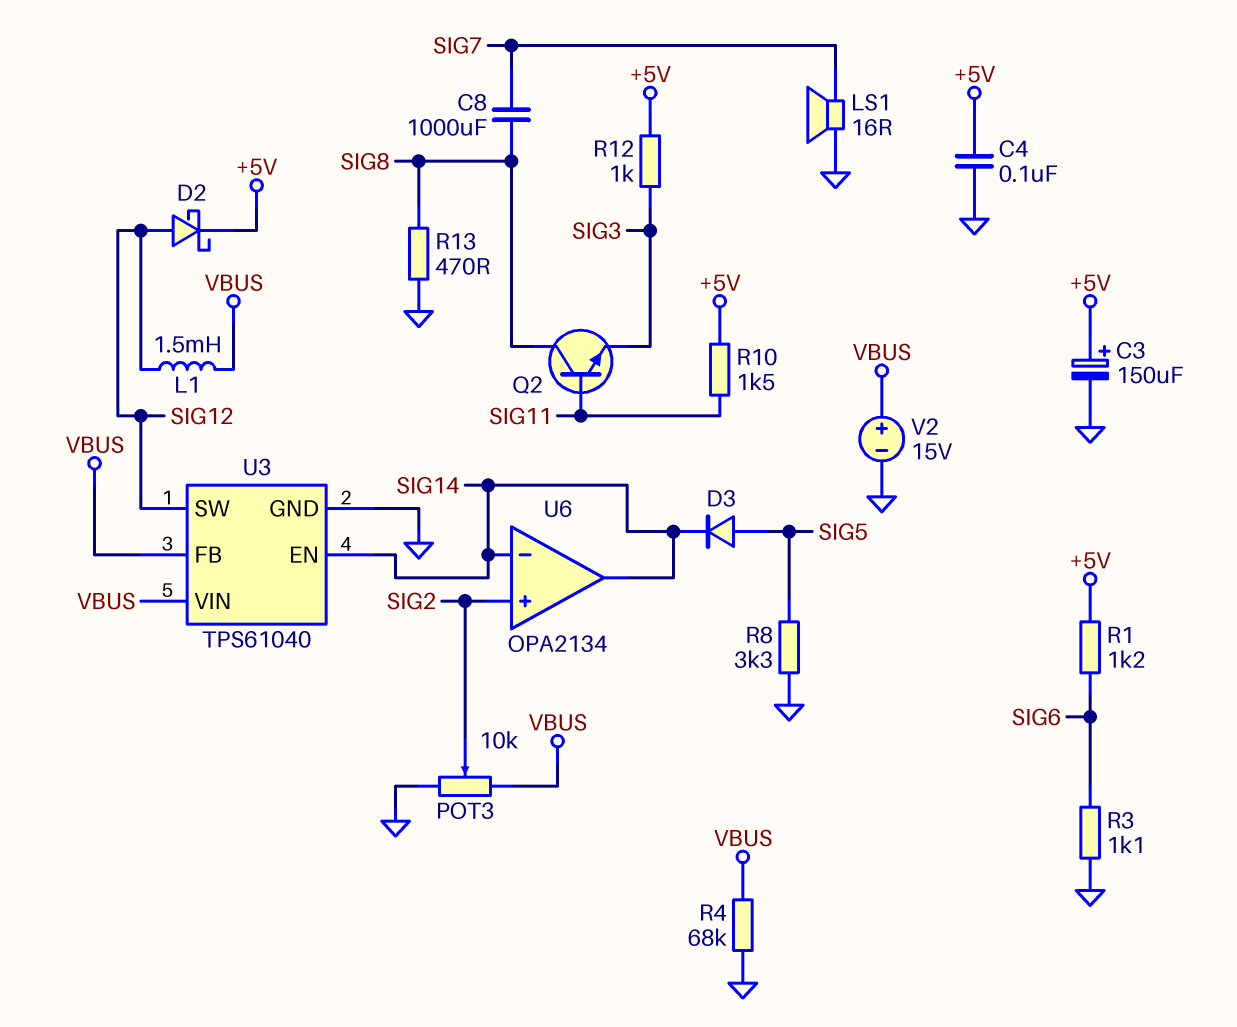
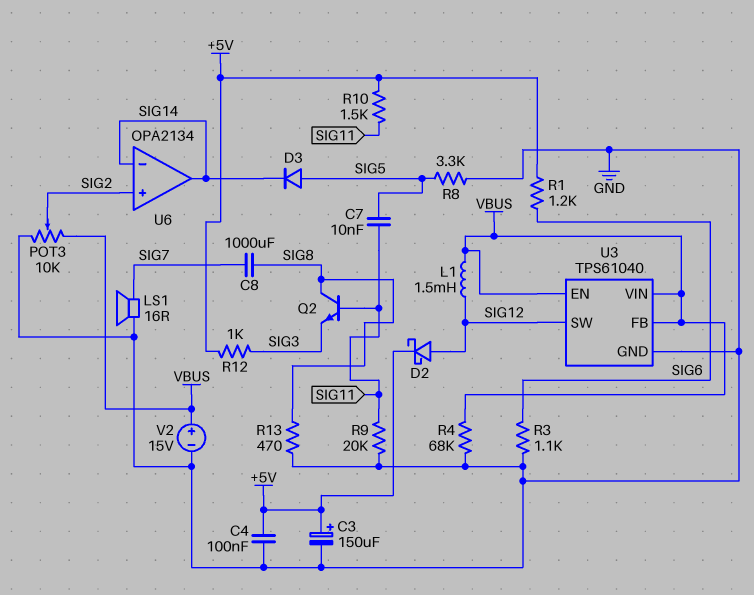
C7: none -> 10nF (SIG5, SIG11)
R9: none -> 20k (GND, SIG11)
U3 pin EN: SIG14 -> VBUS

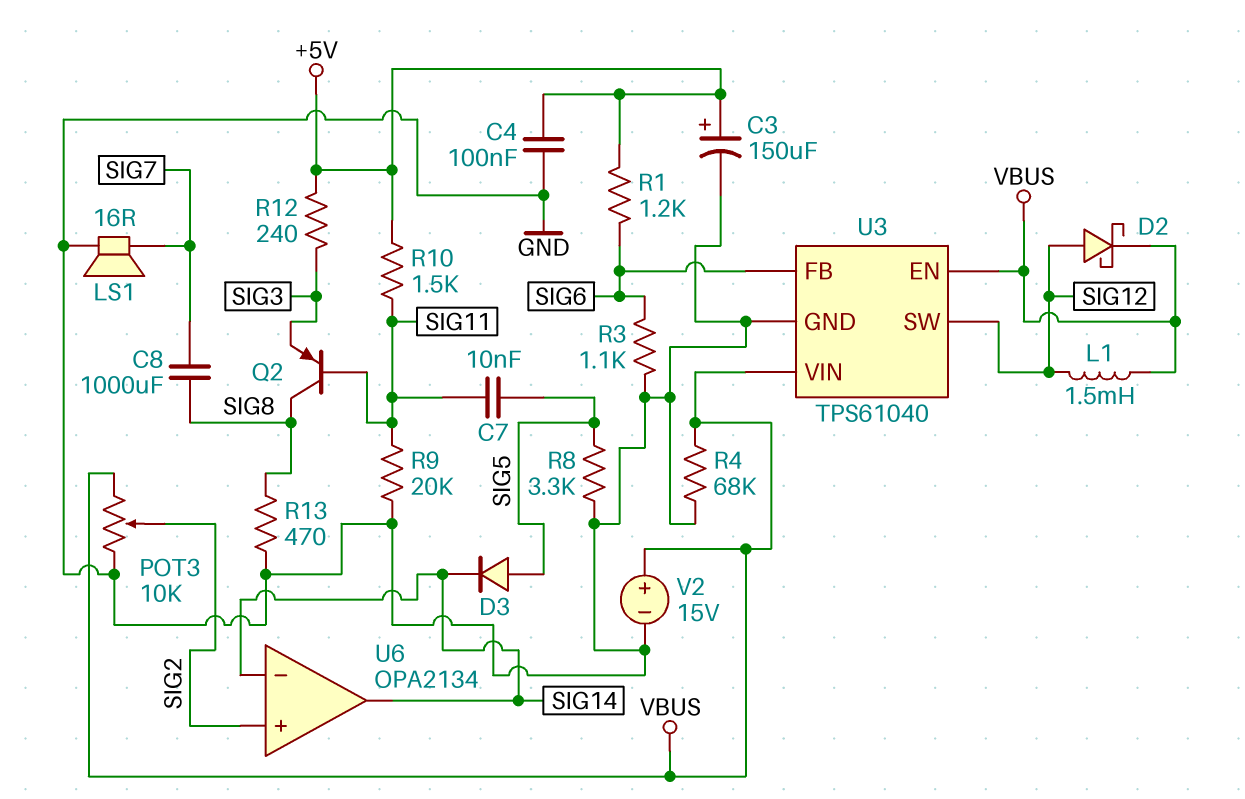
D2: schottky (A SIG12, K +5V) -> schottky (A SIG12, K VBUS)
Q2: NPN (B SIG11, C SIG8, E SIG3) -> PNP (B SIG11, C SIG8, E SIG3)
R12: 1k (+5V, SIG3) -> 240 (+5V, SIG3)
U3 pin FB: VBUS -> SIG6

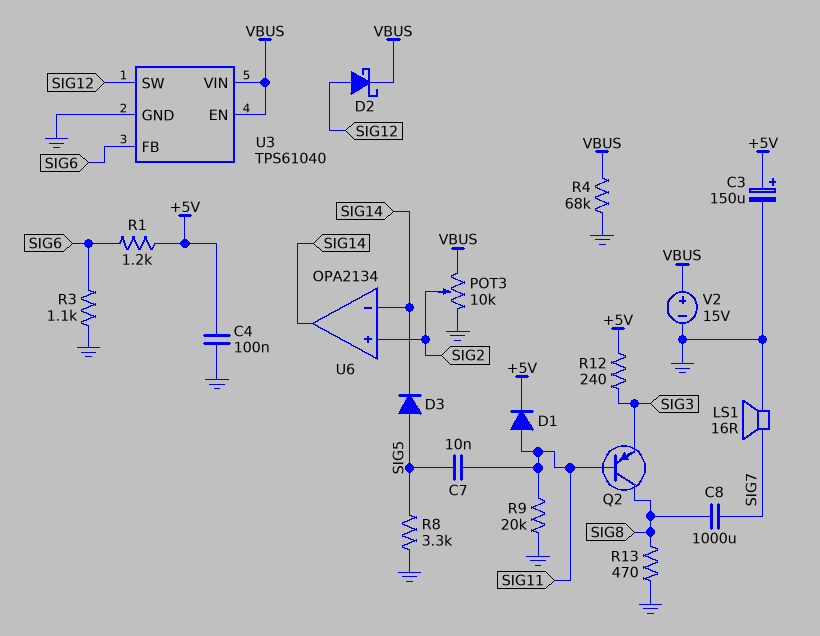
D1: none -> diode (A SIG11, K +5V)
L1: 1.5mH (SIG12, VBUS) -> none
R10: 1.5k (+5V, SIG11) -> none

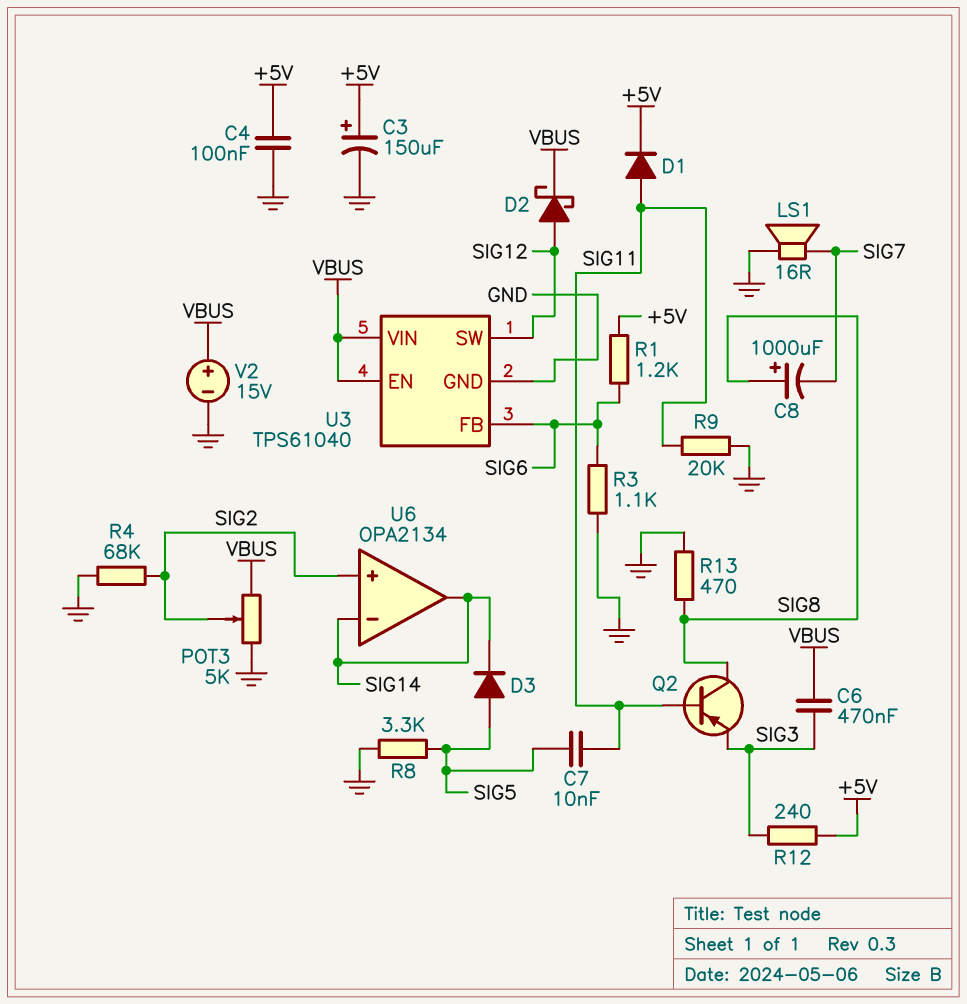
C6: none -> 470nF (SIG3, VBUS)
C8: 1000uF (SIG7, SIG8) -> 1000uF (plus SIG8, minus SIG7)
POT3: 10k (GND, VBUS, wiper SIG2) -> 5k (GND, VBUS, wiper SIG2)
R4: 68k (GND, VBUS) -> 68k (GND, SIG2)

